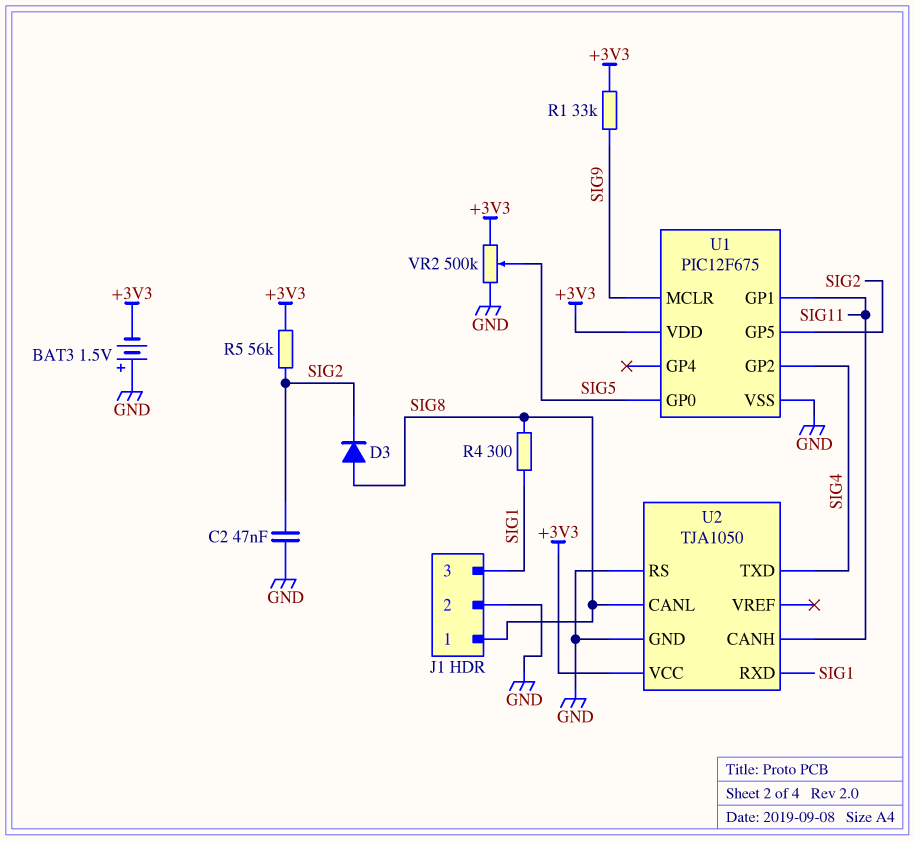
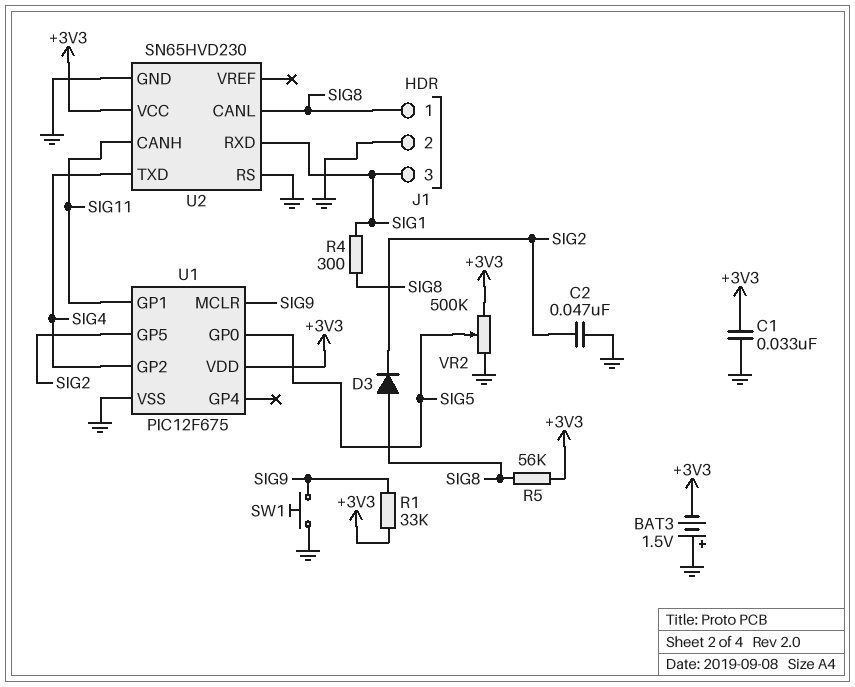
C1: none -> 33nF (+3V3, GND)
R5: 56k (+3V3, SIG2) -> 56k (+3V3, SIG8)
SW1: none -> button (GND, SIG9)
U2: TJA1050 -> SN65HVD230

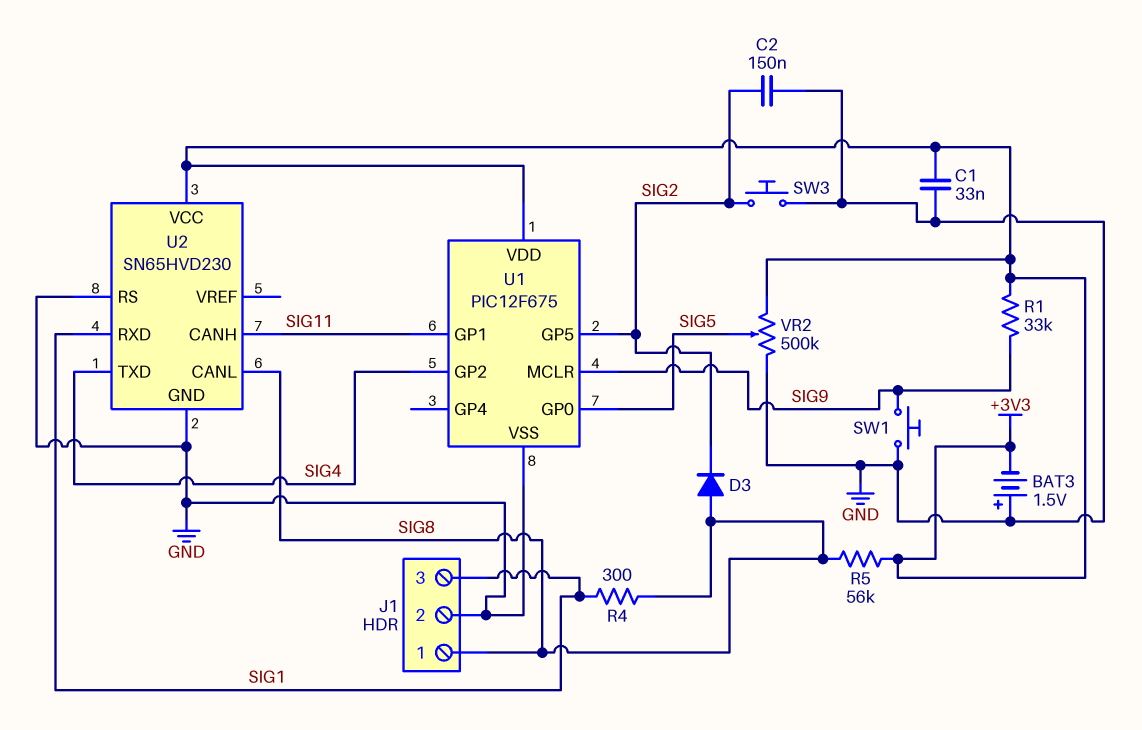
C2: 47nF (GND, SIG2) -> 150nF (GND, SIG2)
SW3: none -> button (GND, SIG2)

